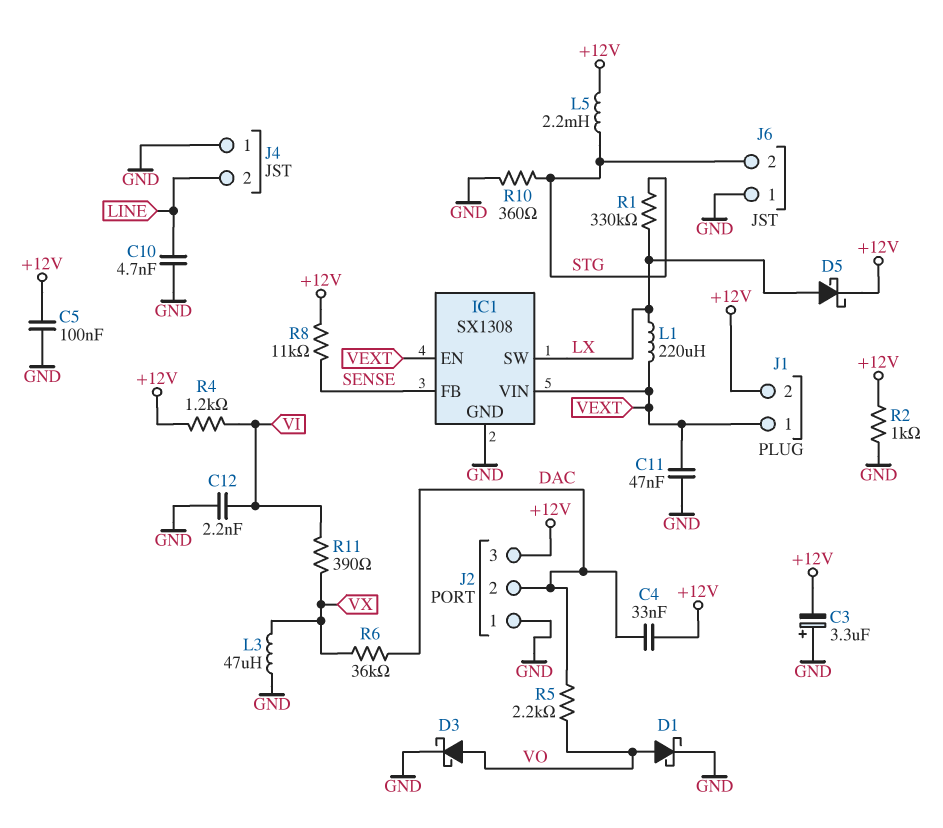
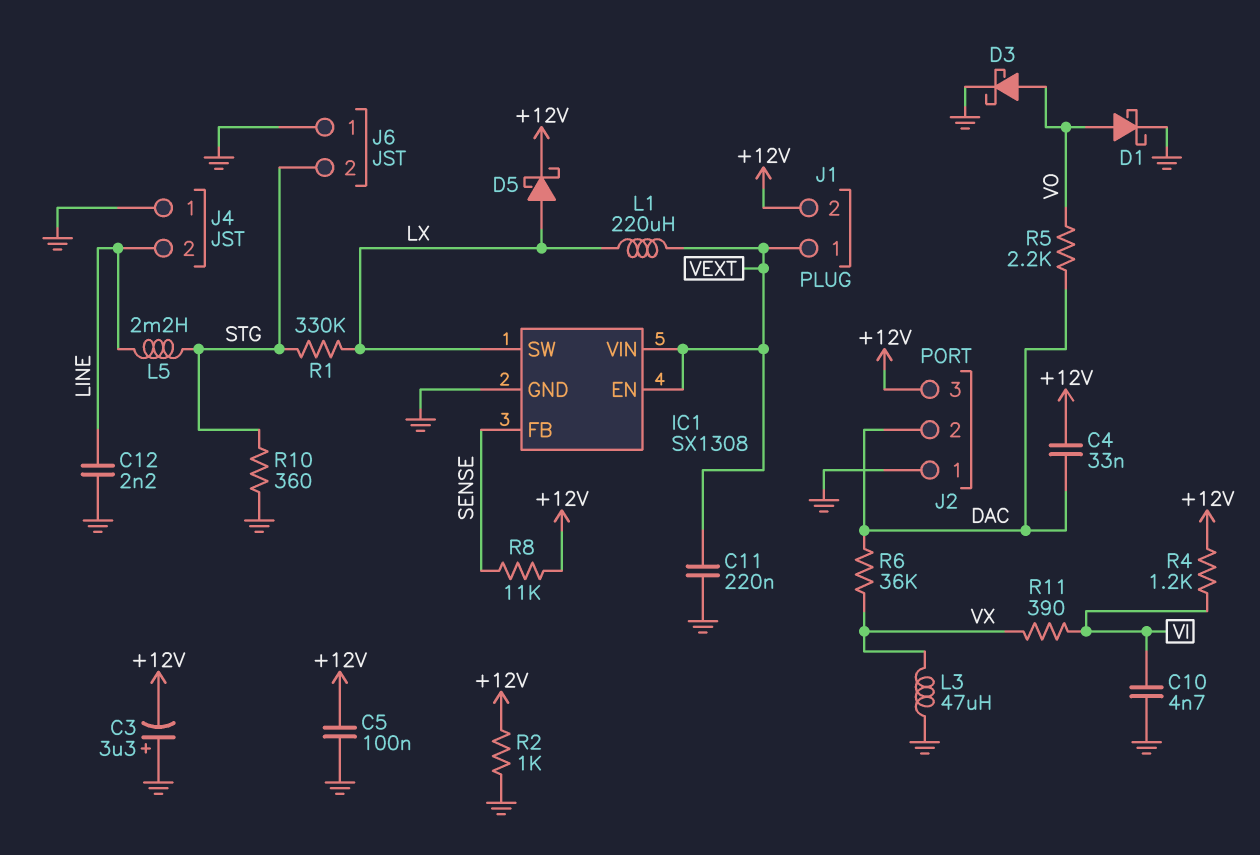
C10: 4.7nF (GND, LINE) -> 4.7nF (GND, VI)
C11: 47nF (GND, VEXT) -> 220nF (GND, VEXT)
C12: 2.2nF (GND, VI) -> 2.2nF (GND, LINE)
L5: 2.2mH (+12V, STG) -> 2.2mH (LINE, STG)

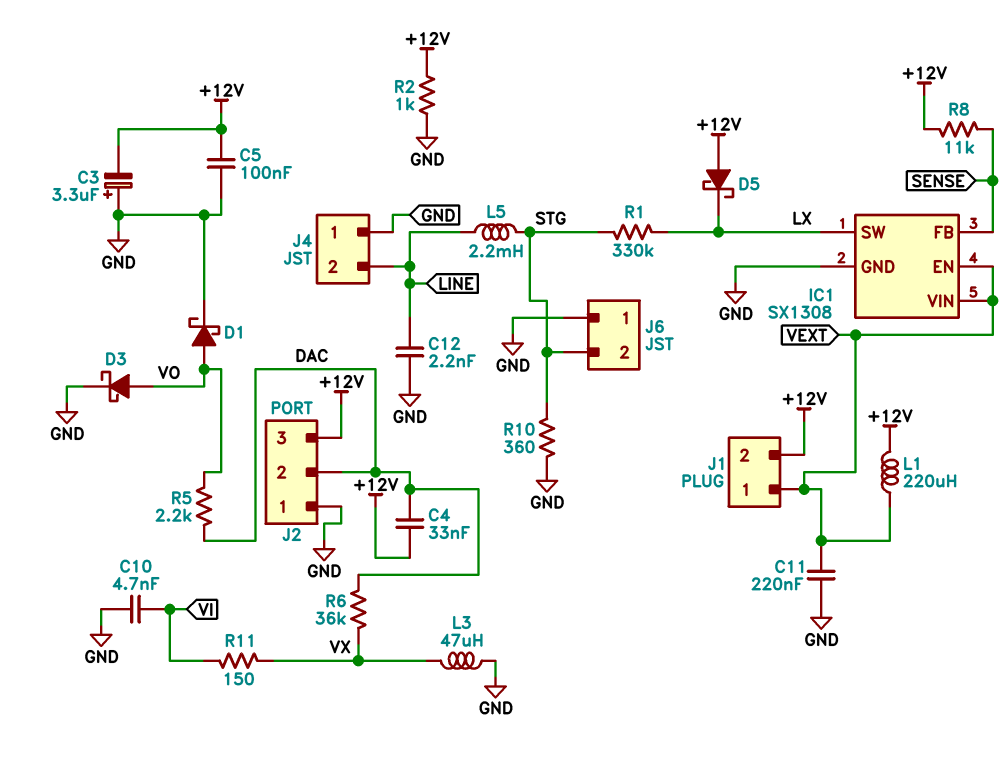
D5: schottky (A LX, K +12V) -> schottky (A +12V, K LX)
L1: 220uH (LX, VEXT) -> 220uH (+12V, VEXT)
R4: 1.2k (+12V, VI) -> none
R11: 390 (VI, VX) -> 150 (VI, VX)

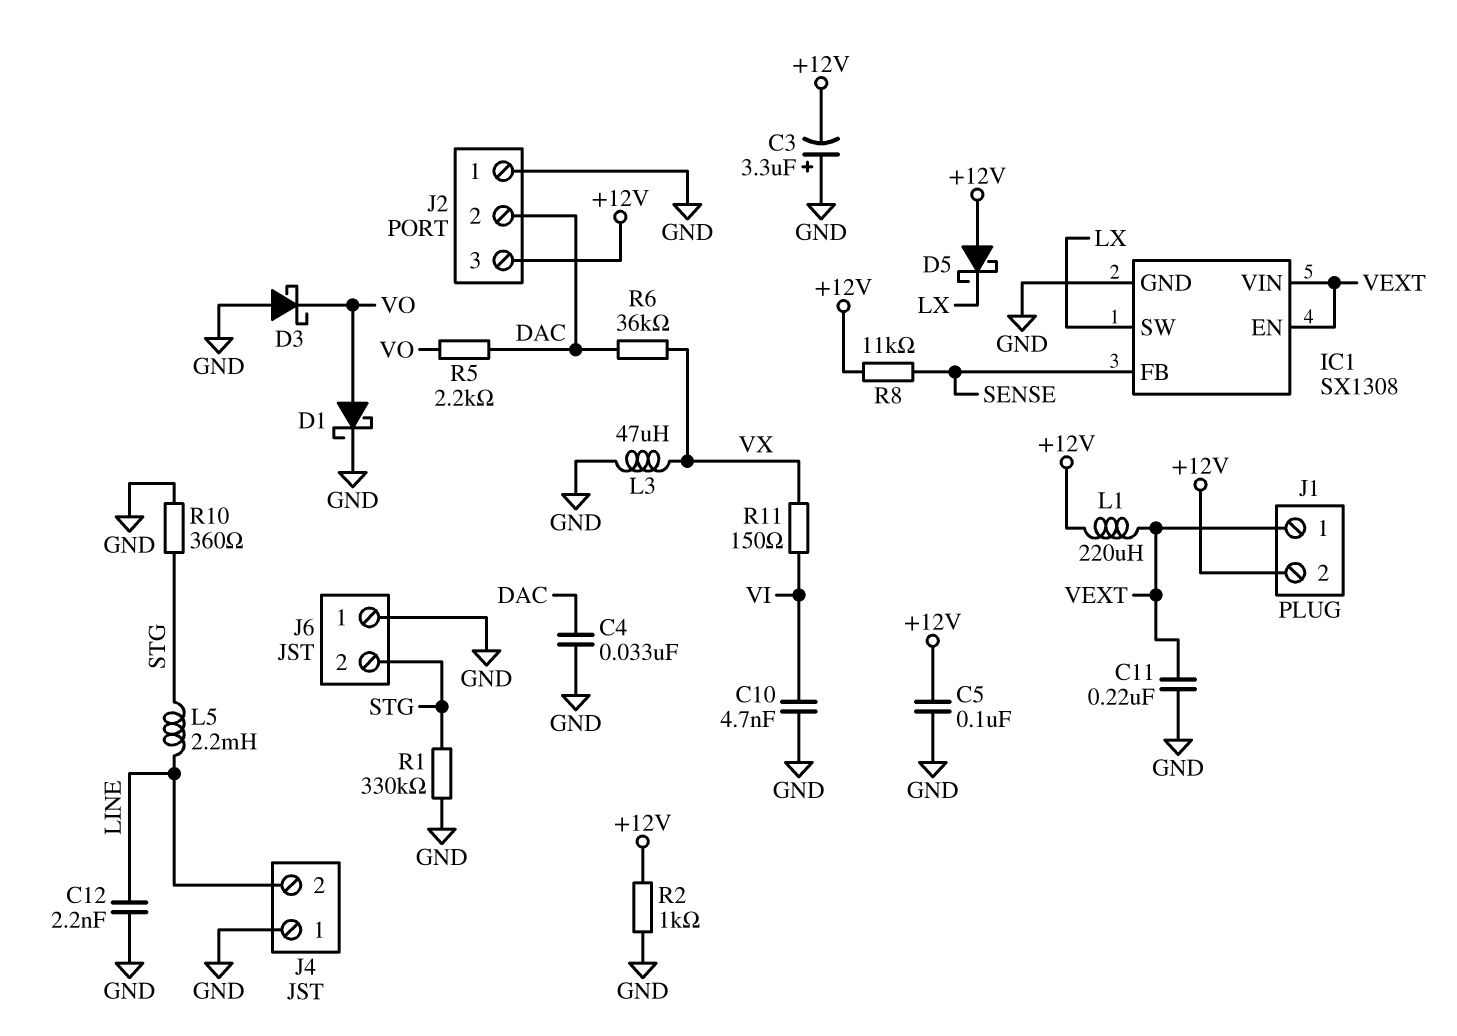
C4: 33nF (+12V, DAC) -> 33nF (DAC, GND)
D3: schottky (A VO, K GND) -> schottky (A GND, K VO)
R1: 330k (LX, STG) -> 330k (GND, STG)

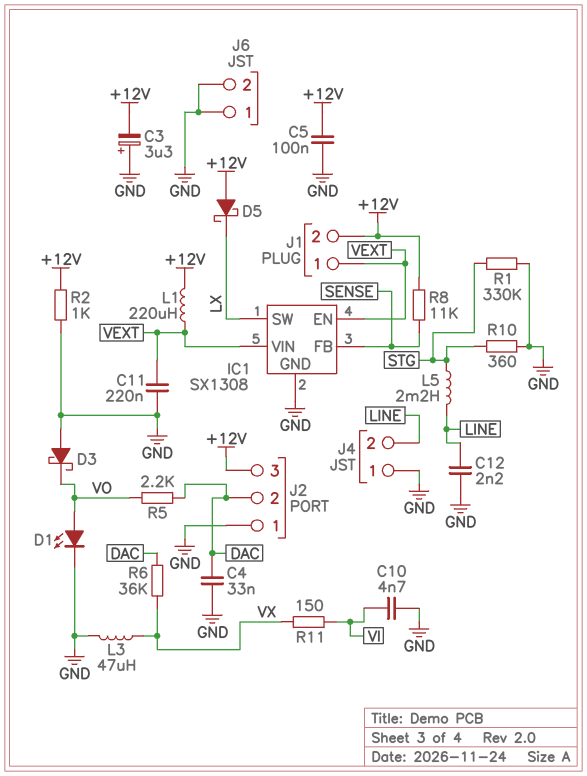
D1: schottky (A VO, K GND) -> LED (A VO, K GND)
J6 pin 2: STG -> GND

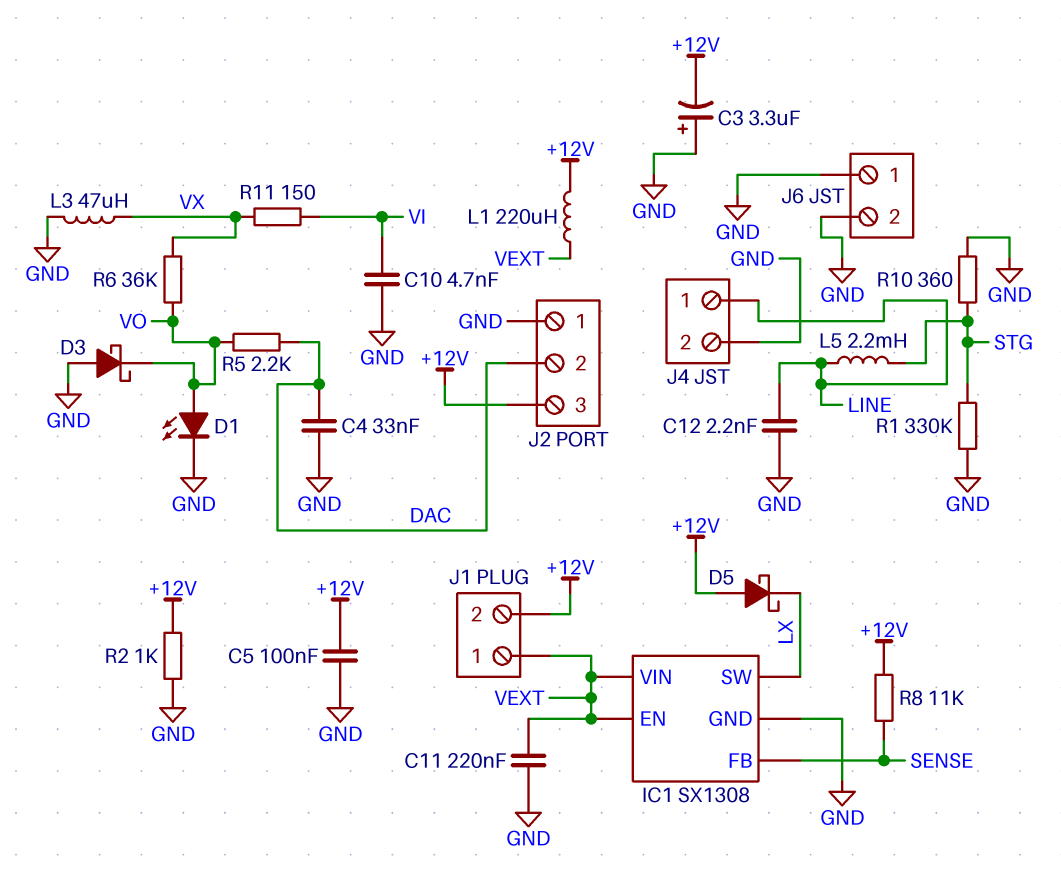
J4 pin 1: GND -> LINE
J4 pin 2: LINE -> GND
R6: 36k (DAC, VX) -> 36k (VO, VX)

